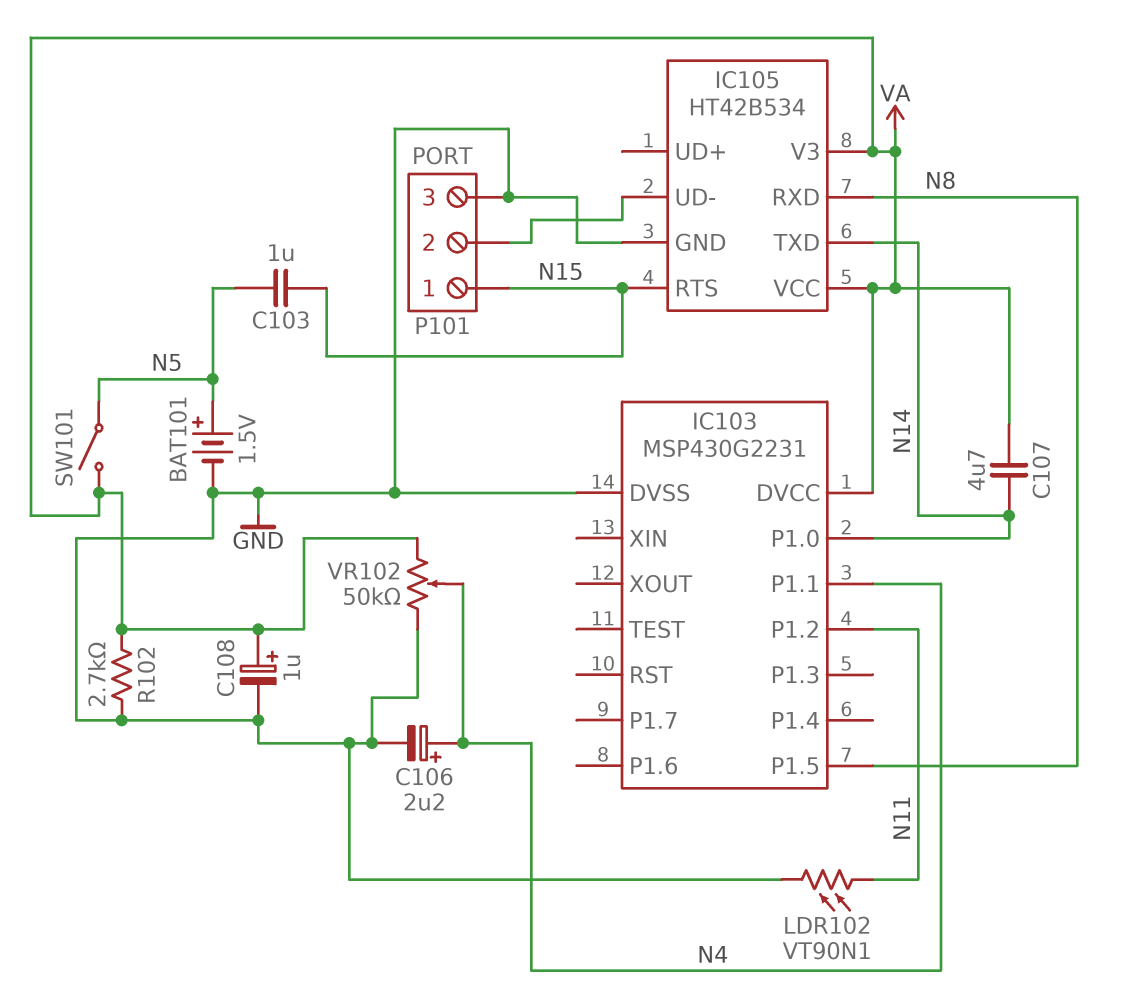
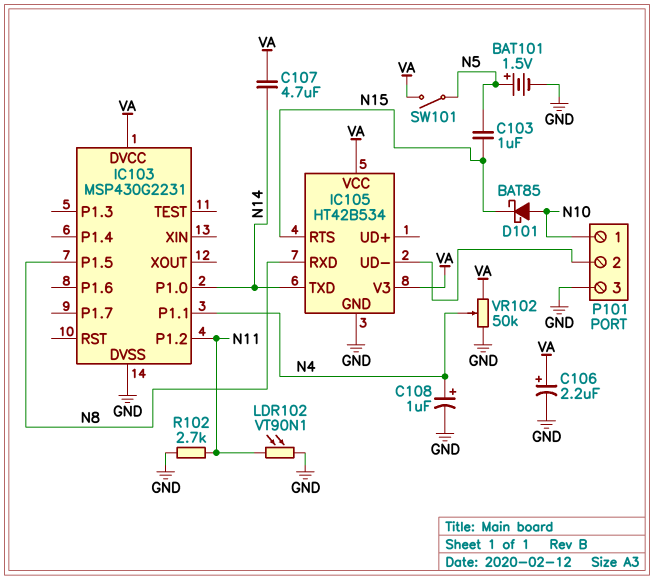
C106: 2.2uF (plus N4, minus GND) -> 2.2uF (plus VA, minus GND)
C108: 1uF (plus VA, minus GND) -> 1uF (plus N4, minus GND)
D101: none -> schottky BAT85 (A N10, K N15)
P101 pin 1: N15 -> N10
R102: 2.7k (GND, VA) -> 2.7k (GND, N11)

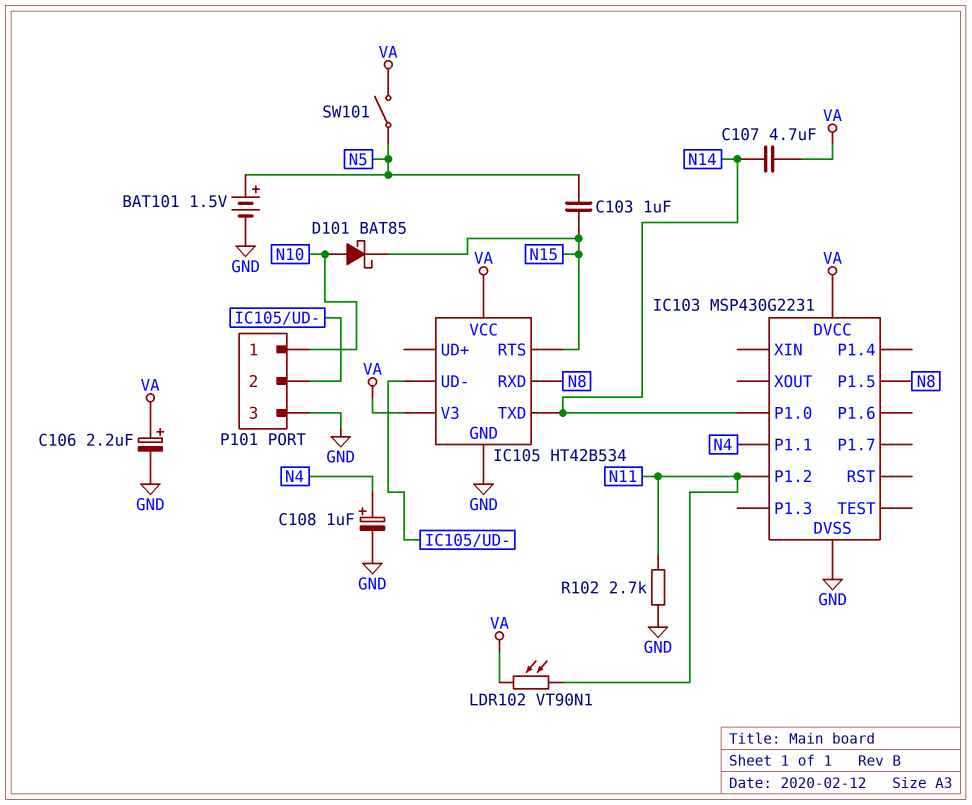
LDR102: VT90N1 (GND, N11) -> VT90N1 (N11, VA)
VR102: 50k (GND, VA, wiper N4) -> none

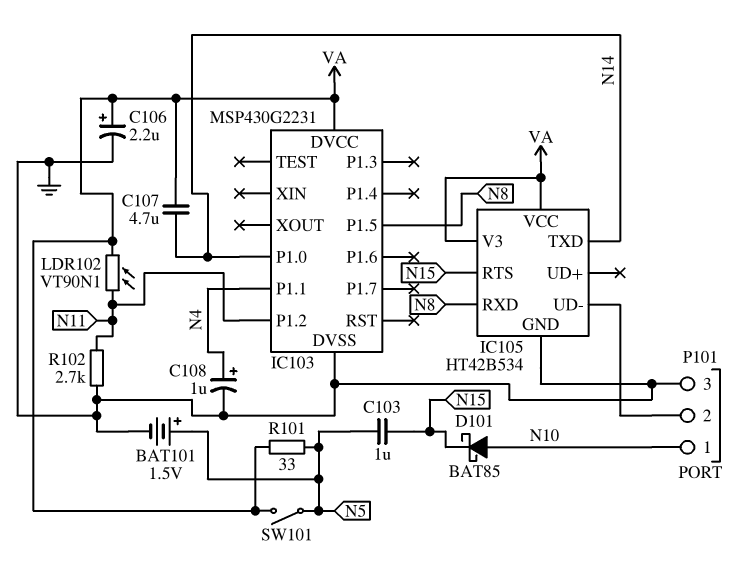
R101: none -> 33 (N5, VA)

